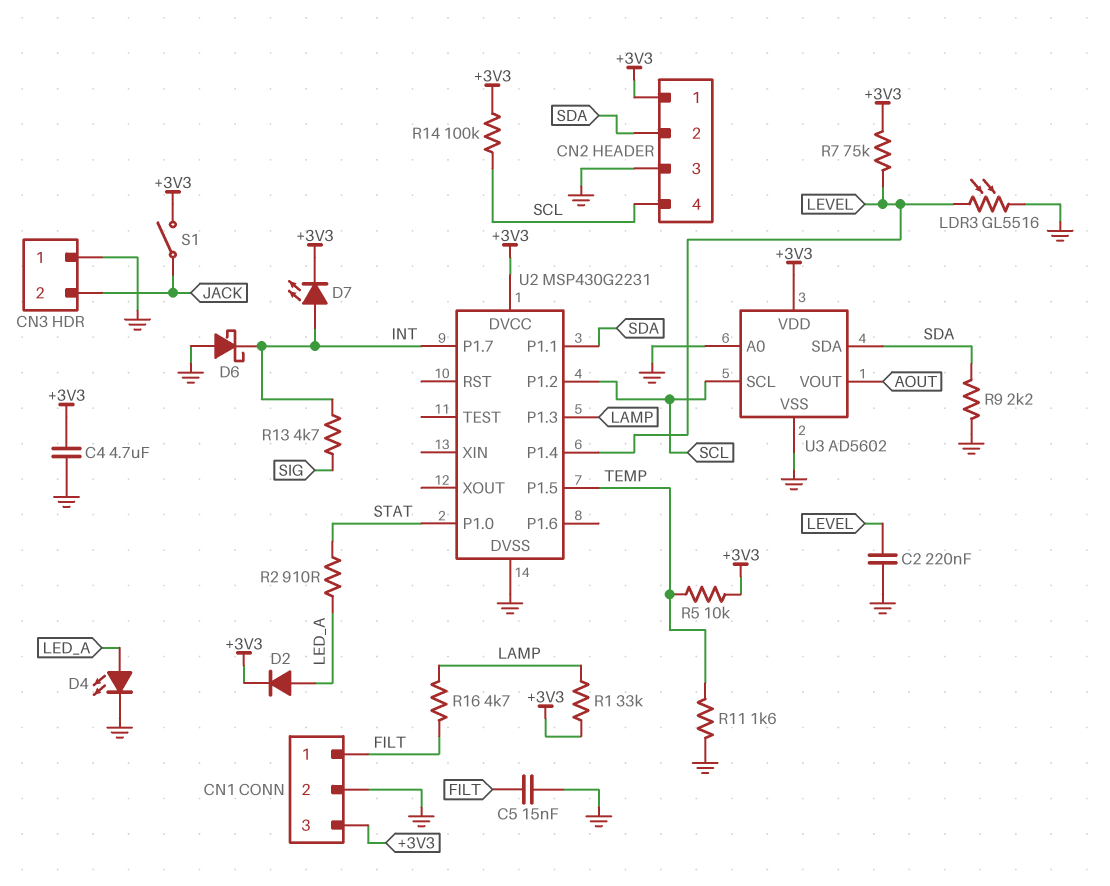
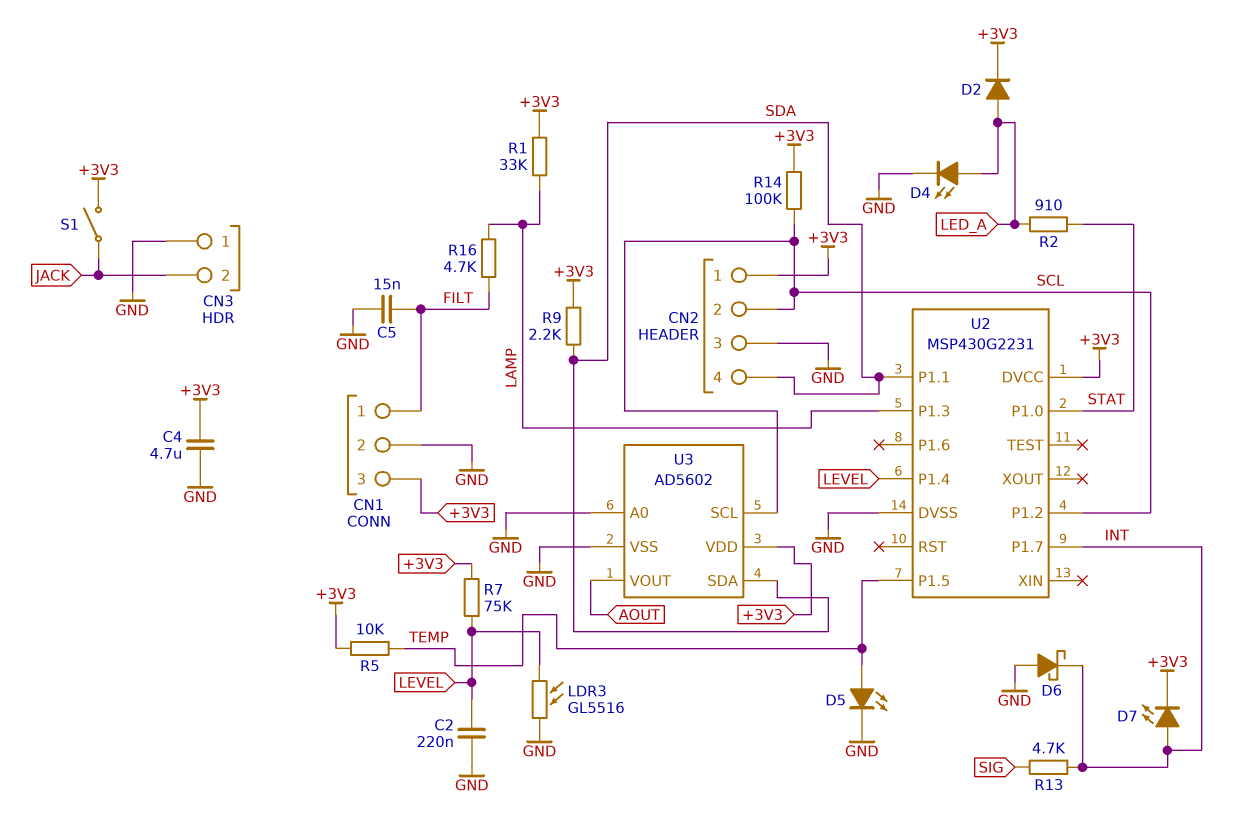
CN2 pin 2: SDA -> SCL
CN2 pin 4: SCL -> SDA
D5: none -> LED (A TEMP, K GND)
R9: 2.2k (GND, SDA) -> 2.2k (+3V3, SDA)
R11: 1.6k (GND, TEMP) -> none

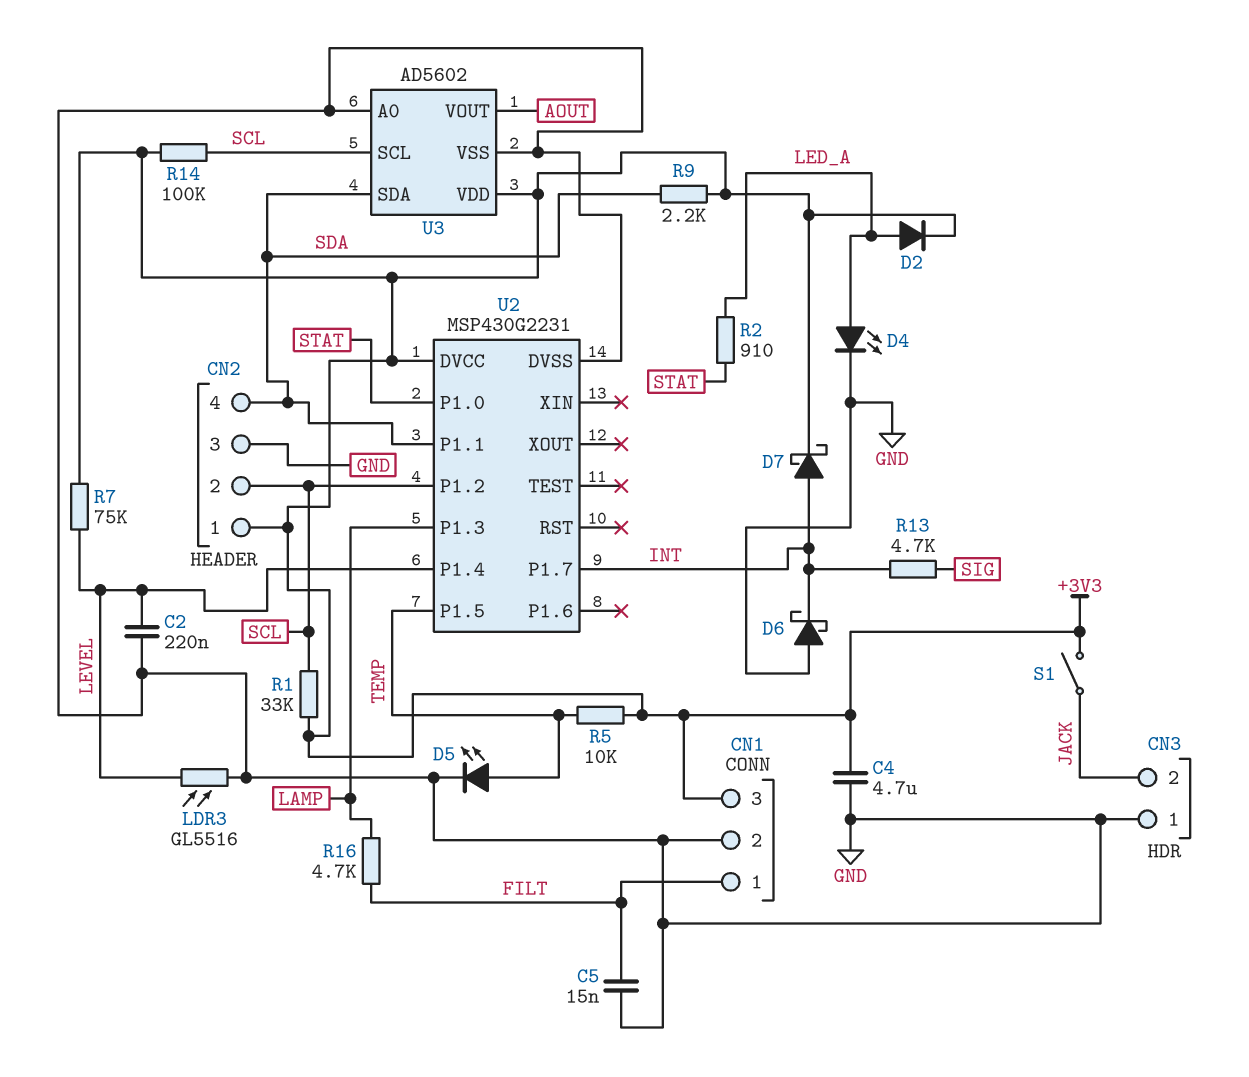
D7: LED (A INT, K +3V3) -> schottky (A INT, K +3V3)
R1: 33k (+3V3, LAMP) -> 33k (+3V3, SCL)

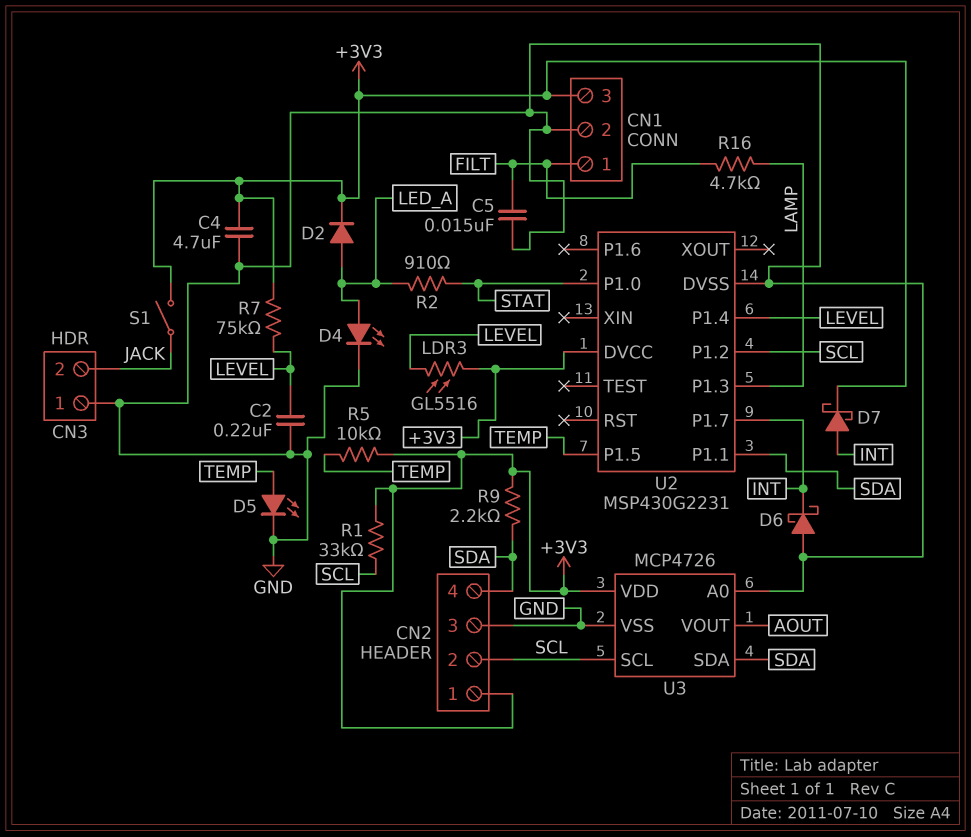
LDR3: GL5516 (GND, LEVEL) -> GL5516 (+3V3, LEVEL)
R13: 4.7k (INT, SIG) -> none
R14: 100k (+3V3, SCL) -> none
U3: AD5602 -> MCP4726

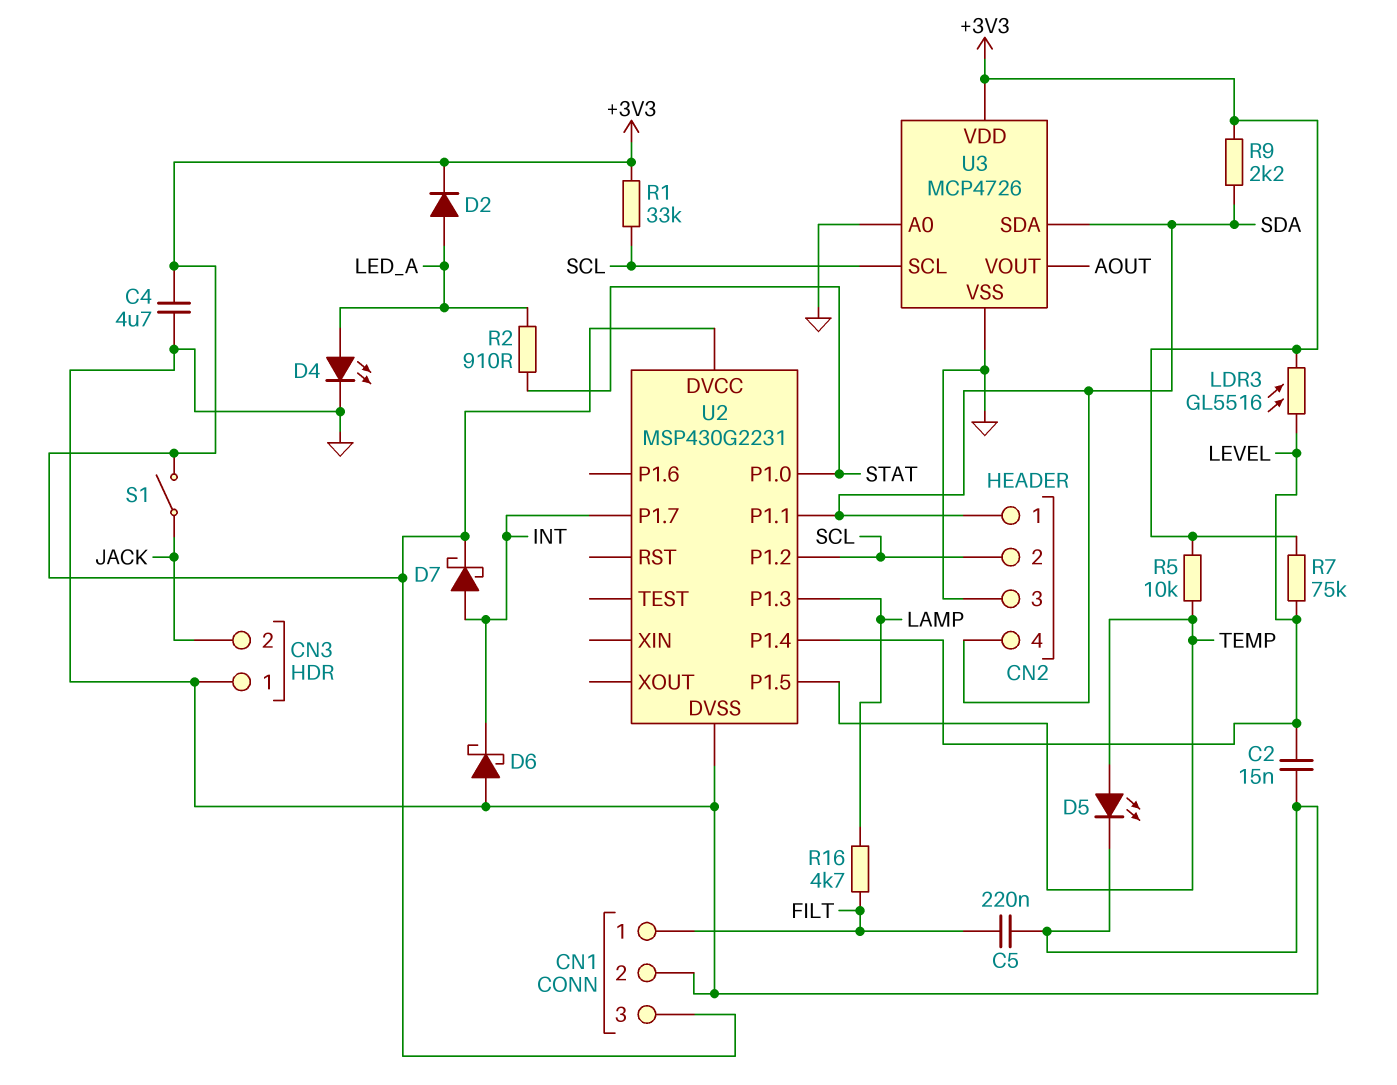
C2: 220nF (GND, LEVEL) -> 15nF (GND, LEVEL)
C5: 15nF (FILT, GND) -> 220nF (FILT, GND)
CN2 pin 1: +3V3 -> SDA

